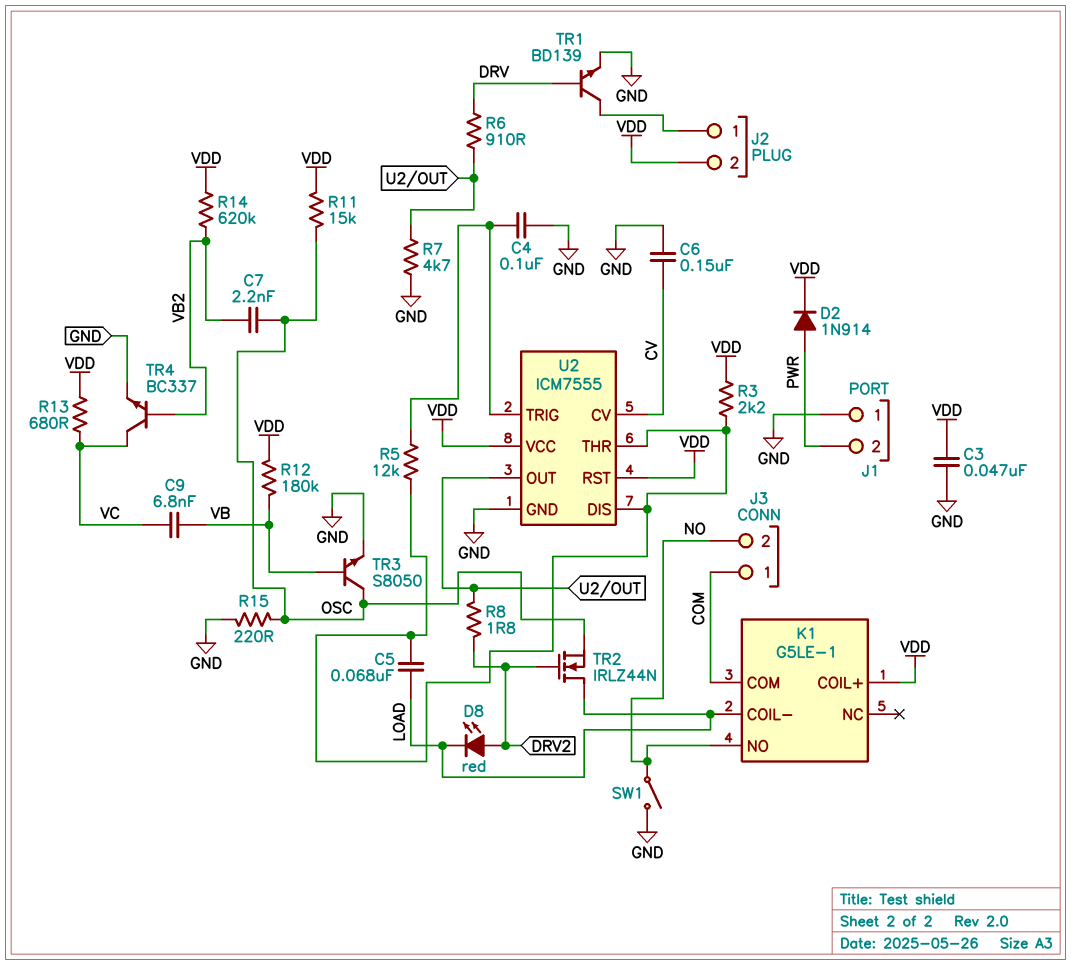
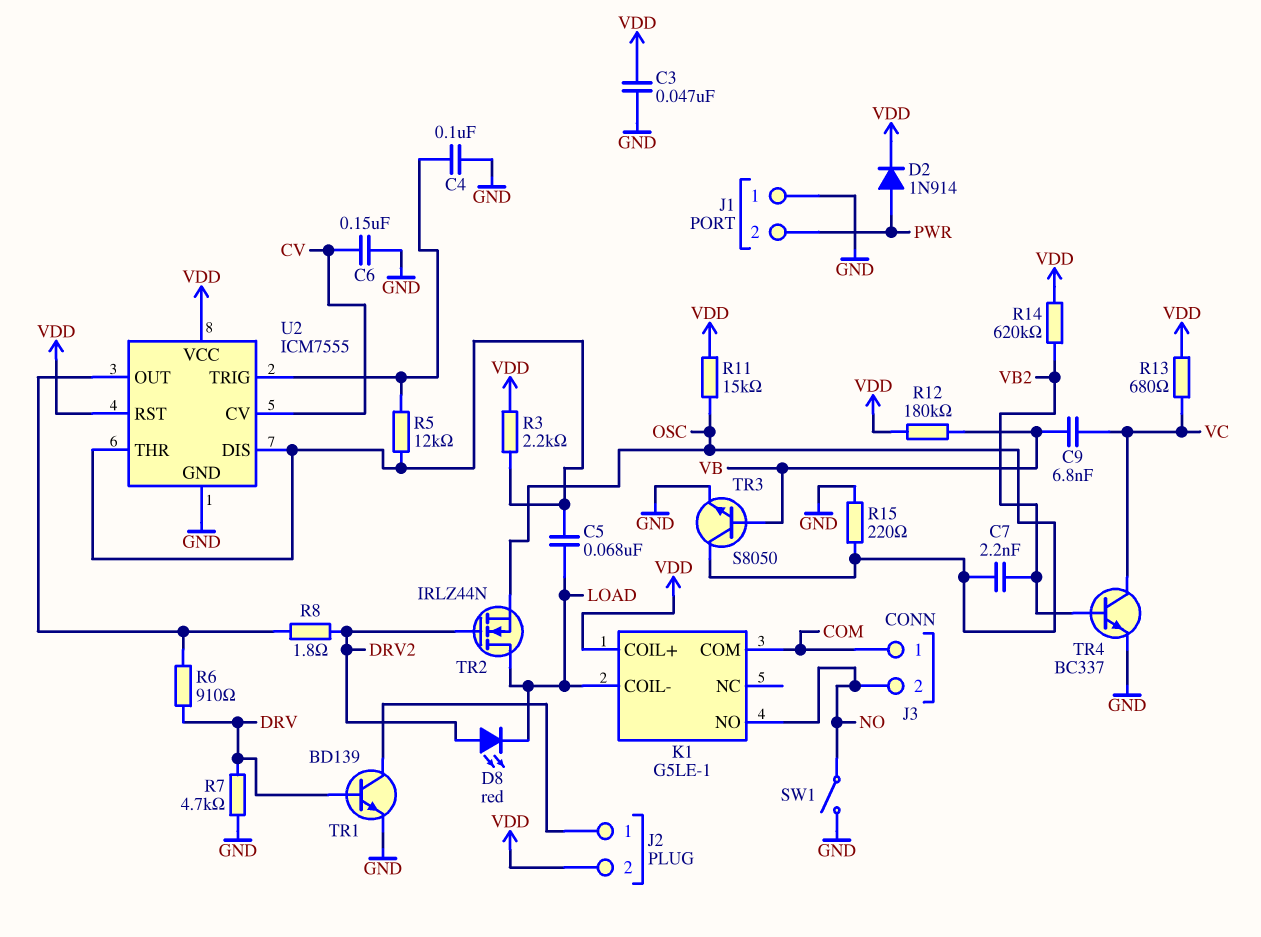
R7: 4.7k (GND, U2/OUT) -> 4.7k (DRV, GND)

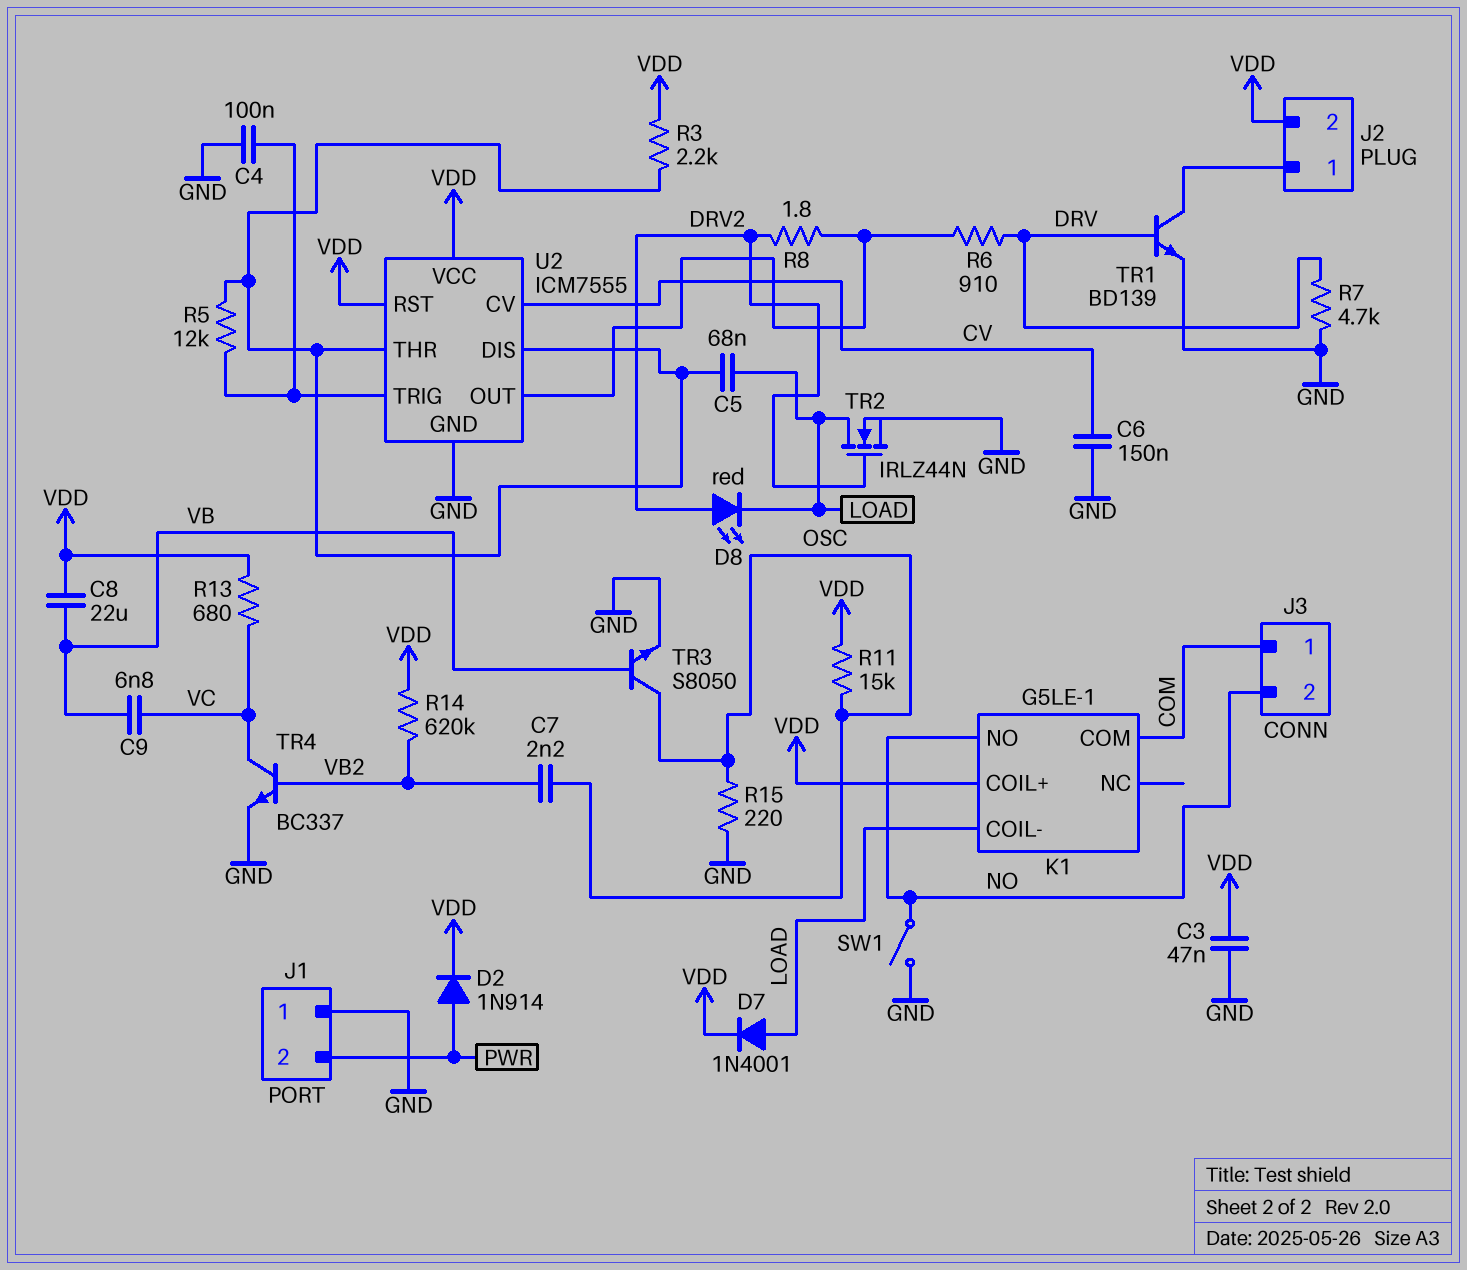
C8: none -> 22uF (VB, VDD)
D7: none -> diode 1N4001 (A LOAD, K VDD)
R12: 180k (VB, VDD) -> none
TR2: NMOS IRLZ44N (G DRV2, D LOAD, S OSC) -> NMOS IRLZ44N (G DRV2, D LOAD, S GND)

